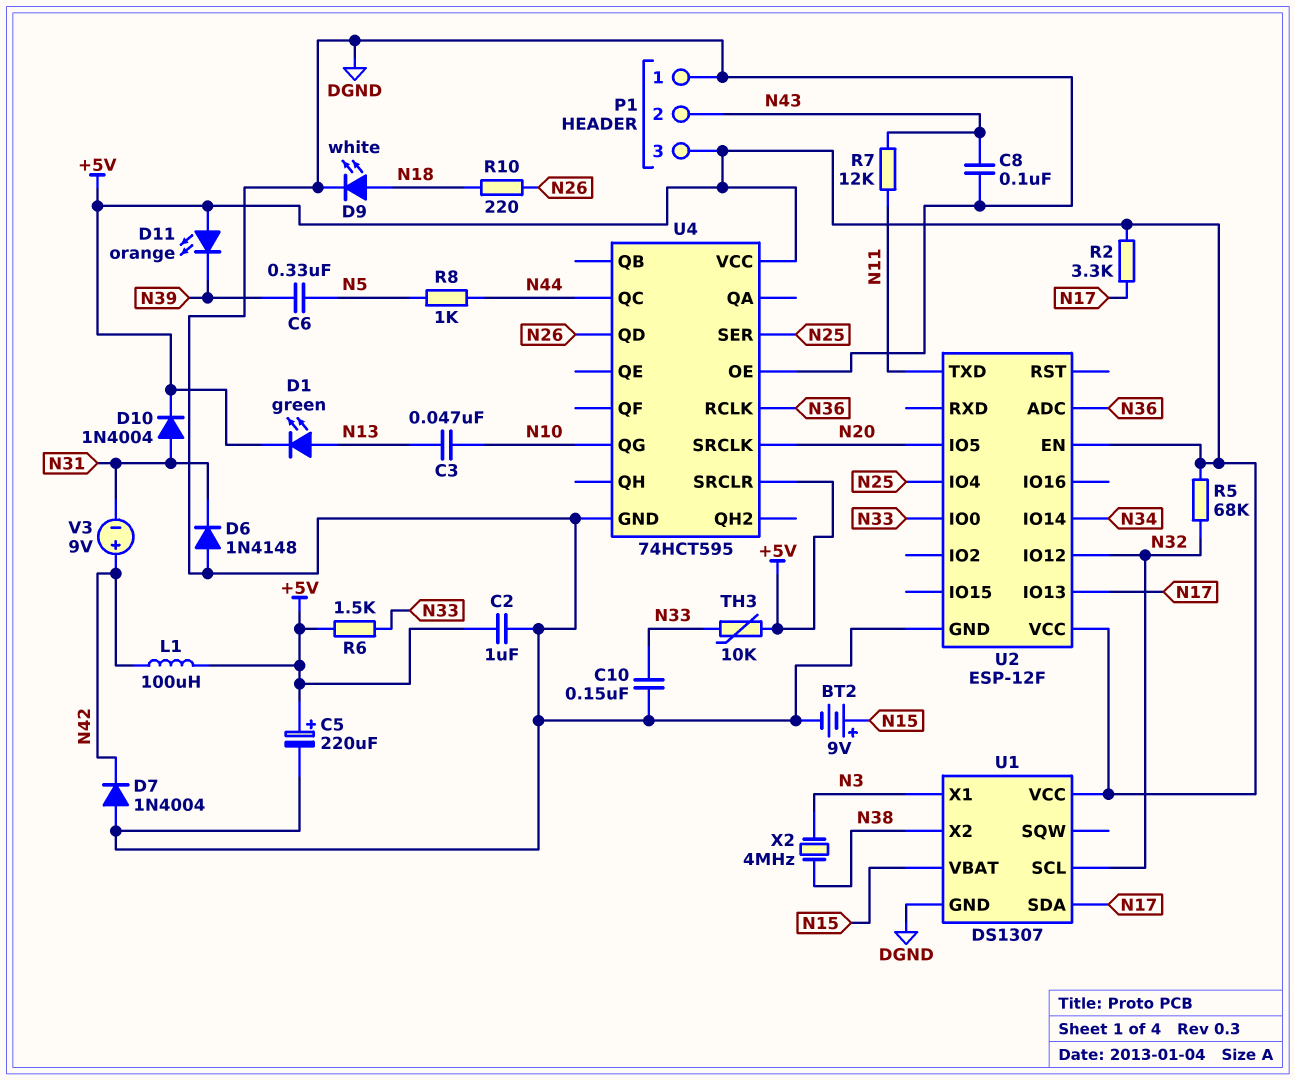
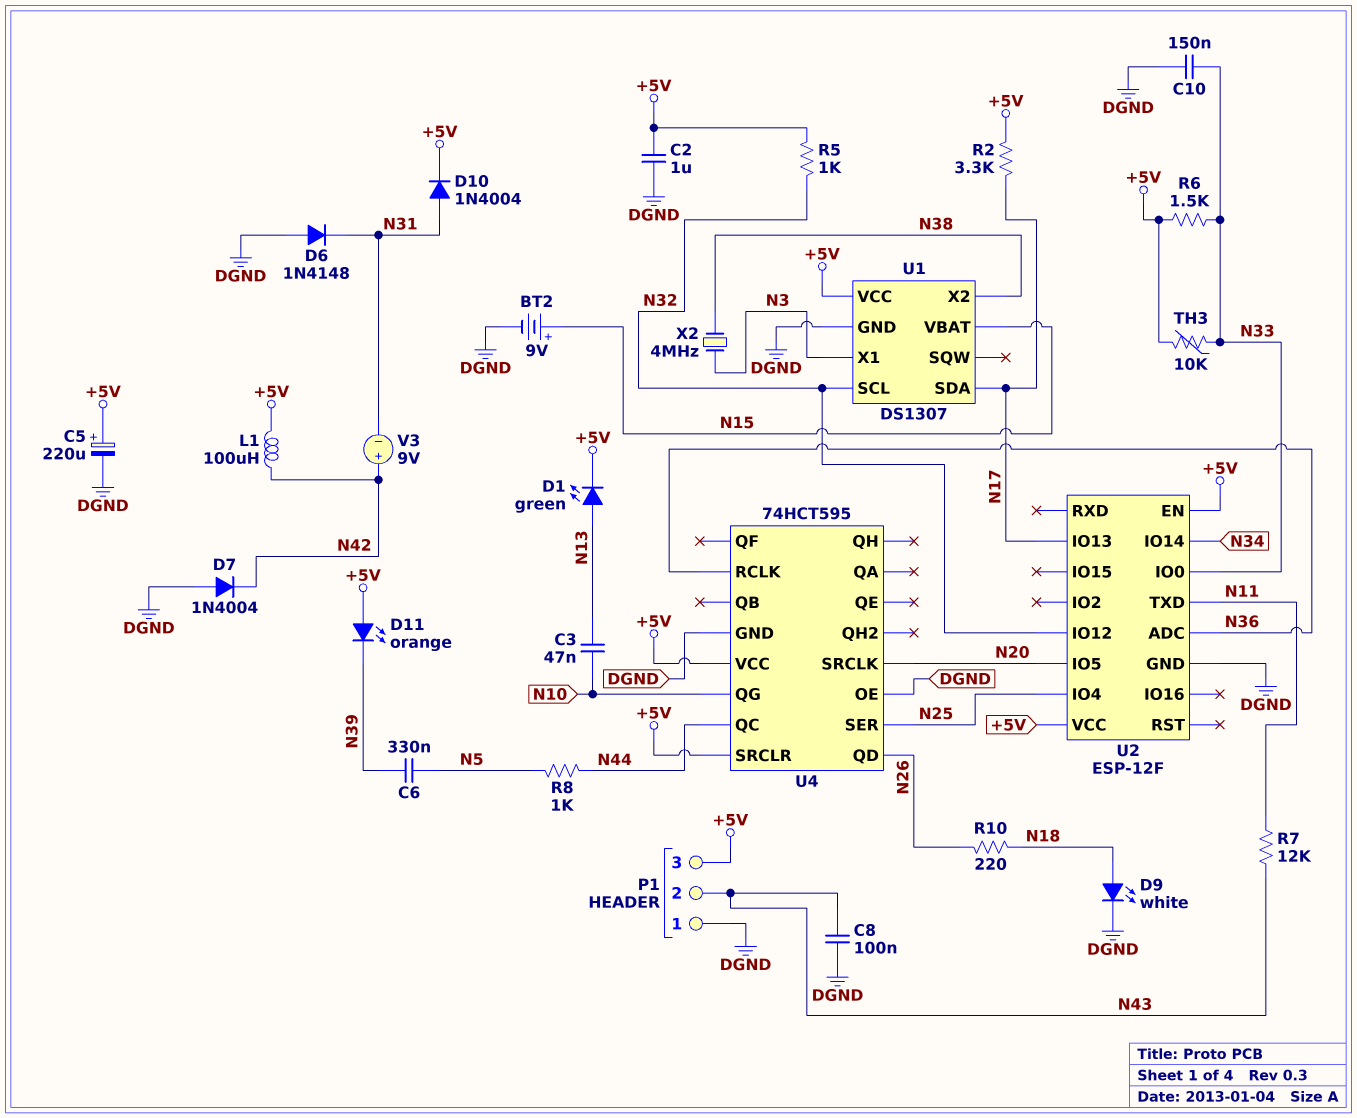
R5: 68k (+5V, N32) -> 1k (+5V, N32)

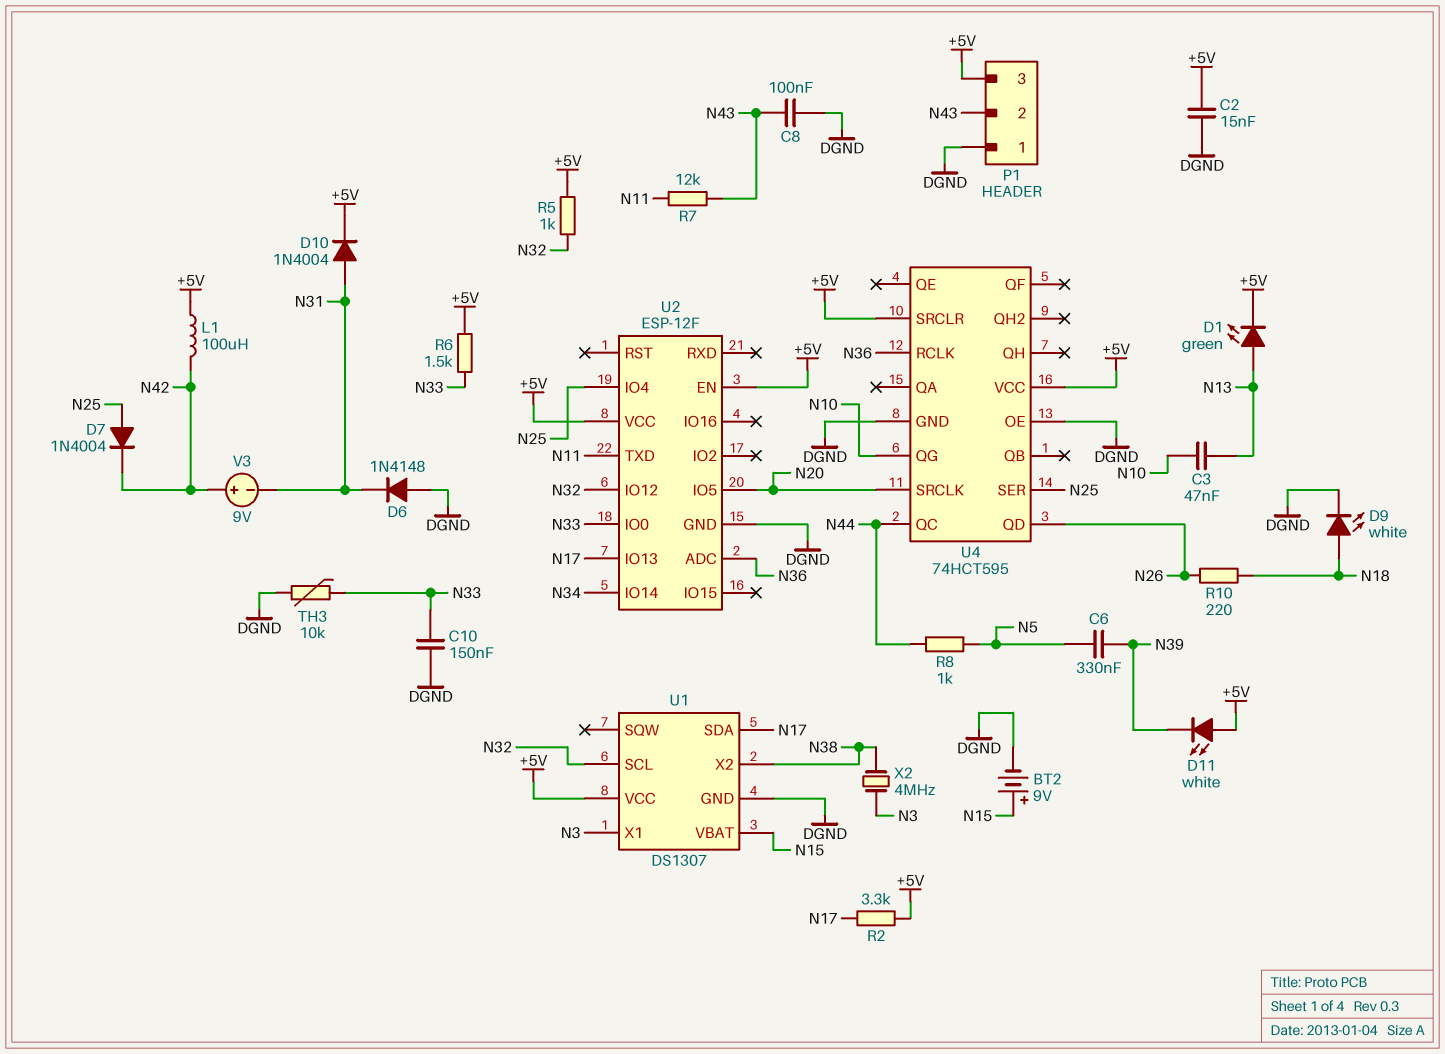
C2: 1uF (+5V, DGND) -> 15nF (+5V, DGND)
C5: 220uF (plus +5V, minus DGND) -> none
D7: diode 1N4004 (A DGND, K N42) -> diode 1N4004 (A N25, K N42)
D11: LED orange (A +5V, K N39) -> LED white (A +5V, K N39)
TH3: 10k (+5V, N33) -> 10k (DGND, N33)

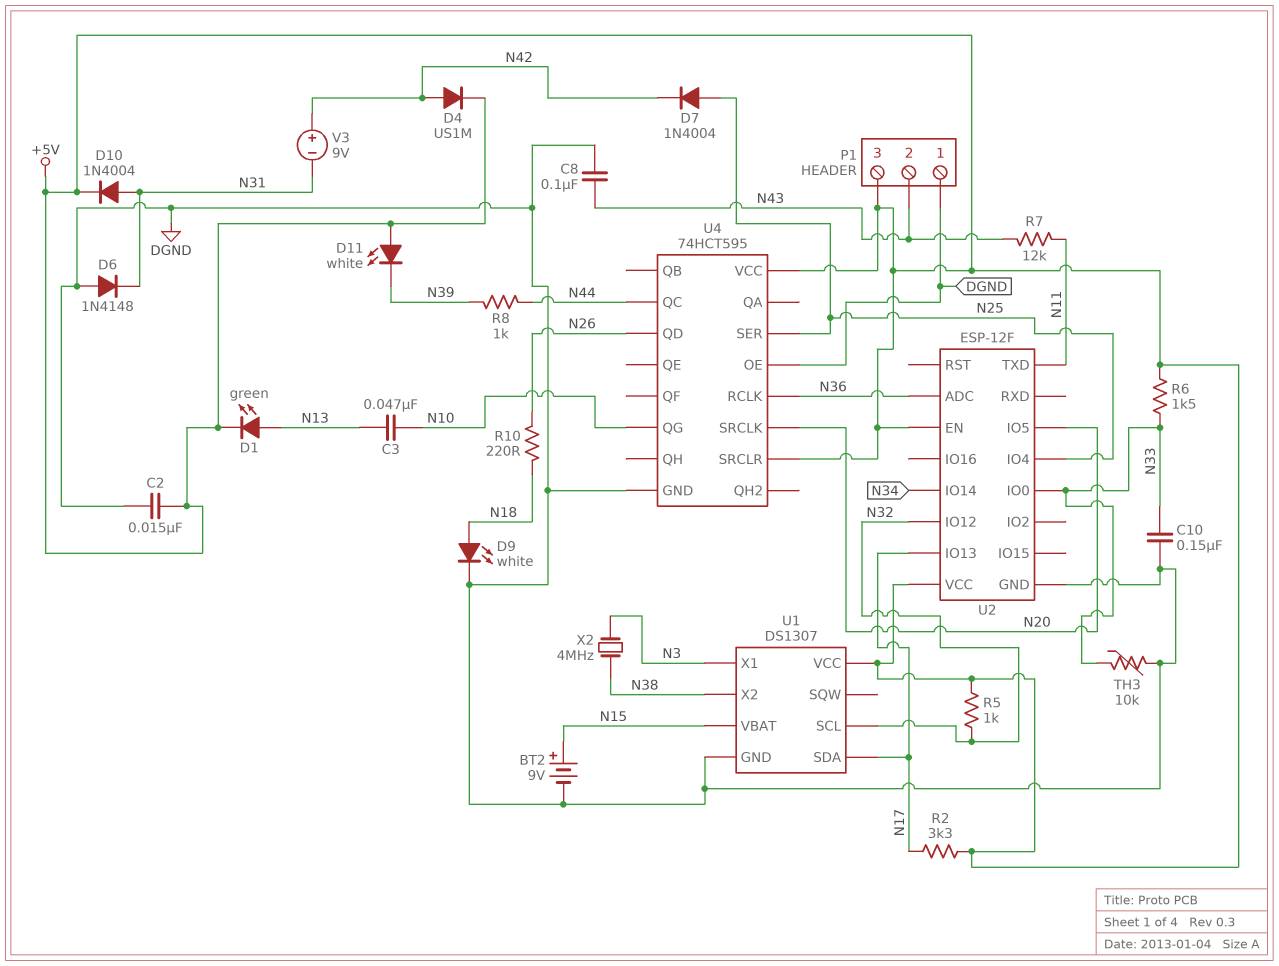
C6: 330nF (N5, N39) -> none
D4: none -> diode US1M (A N42, K +5V)
L1: 100uH (+5V, N42) -> none
R8: 1k (N5, N44) -> 1k (N39, N44)

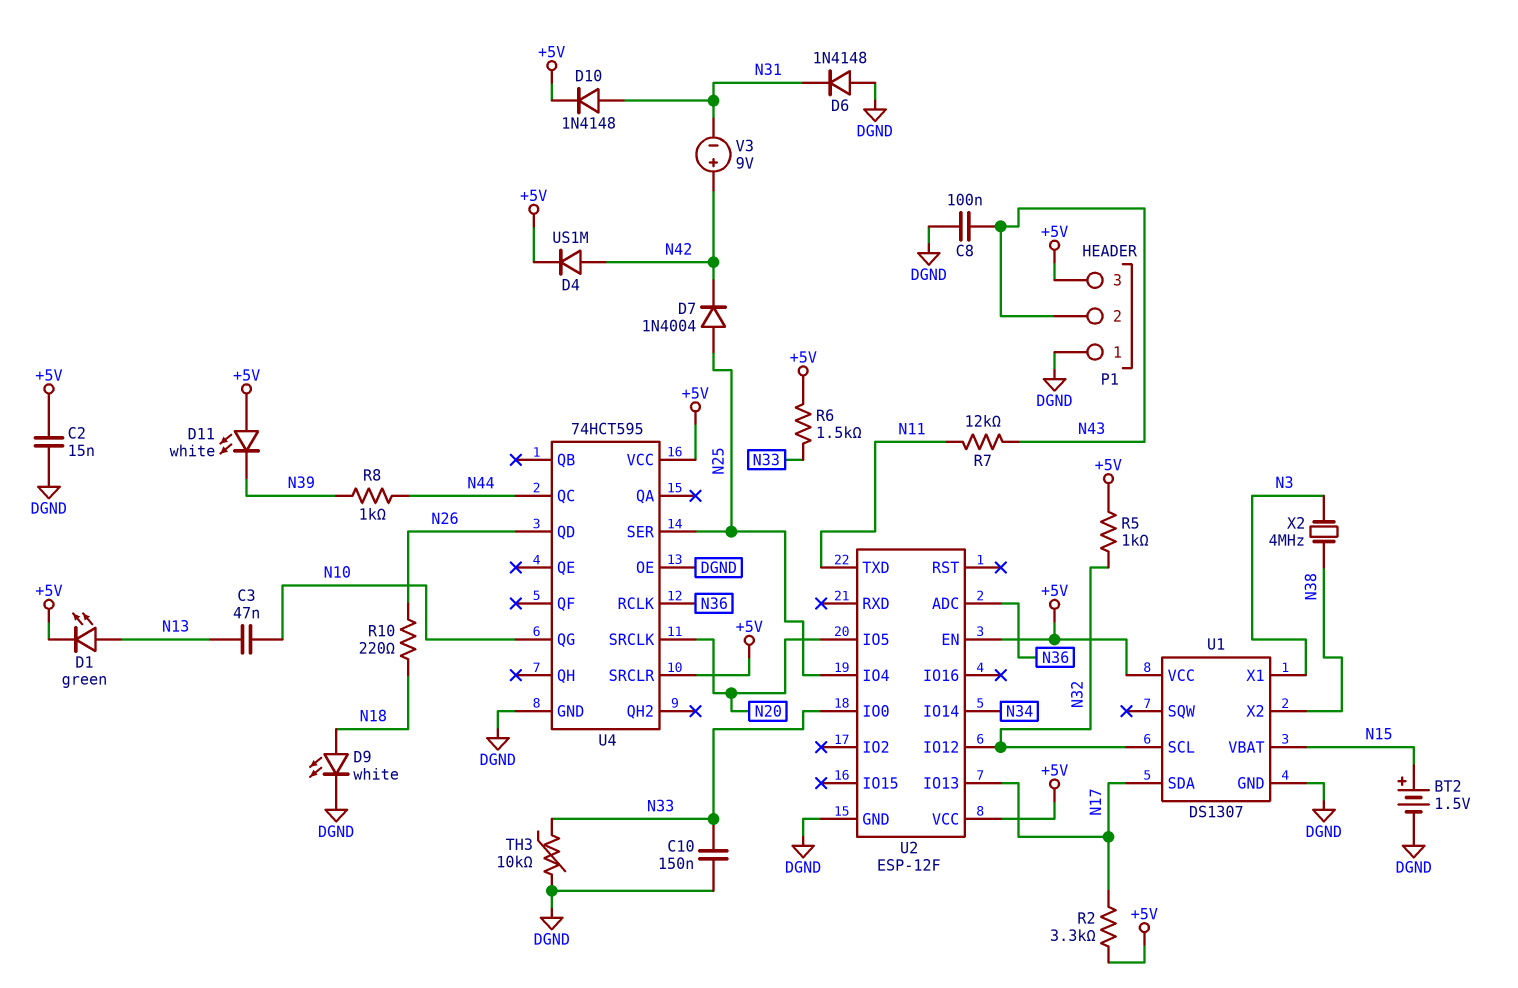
BT2: 9V (plus N15, minus DGND) -> 1.5V (plus N15, minus DGND)
D10: diode 1N4004 (A N31, K +5V) -> diode 1N4148 (A N31, K +5V)

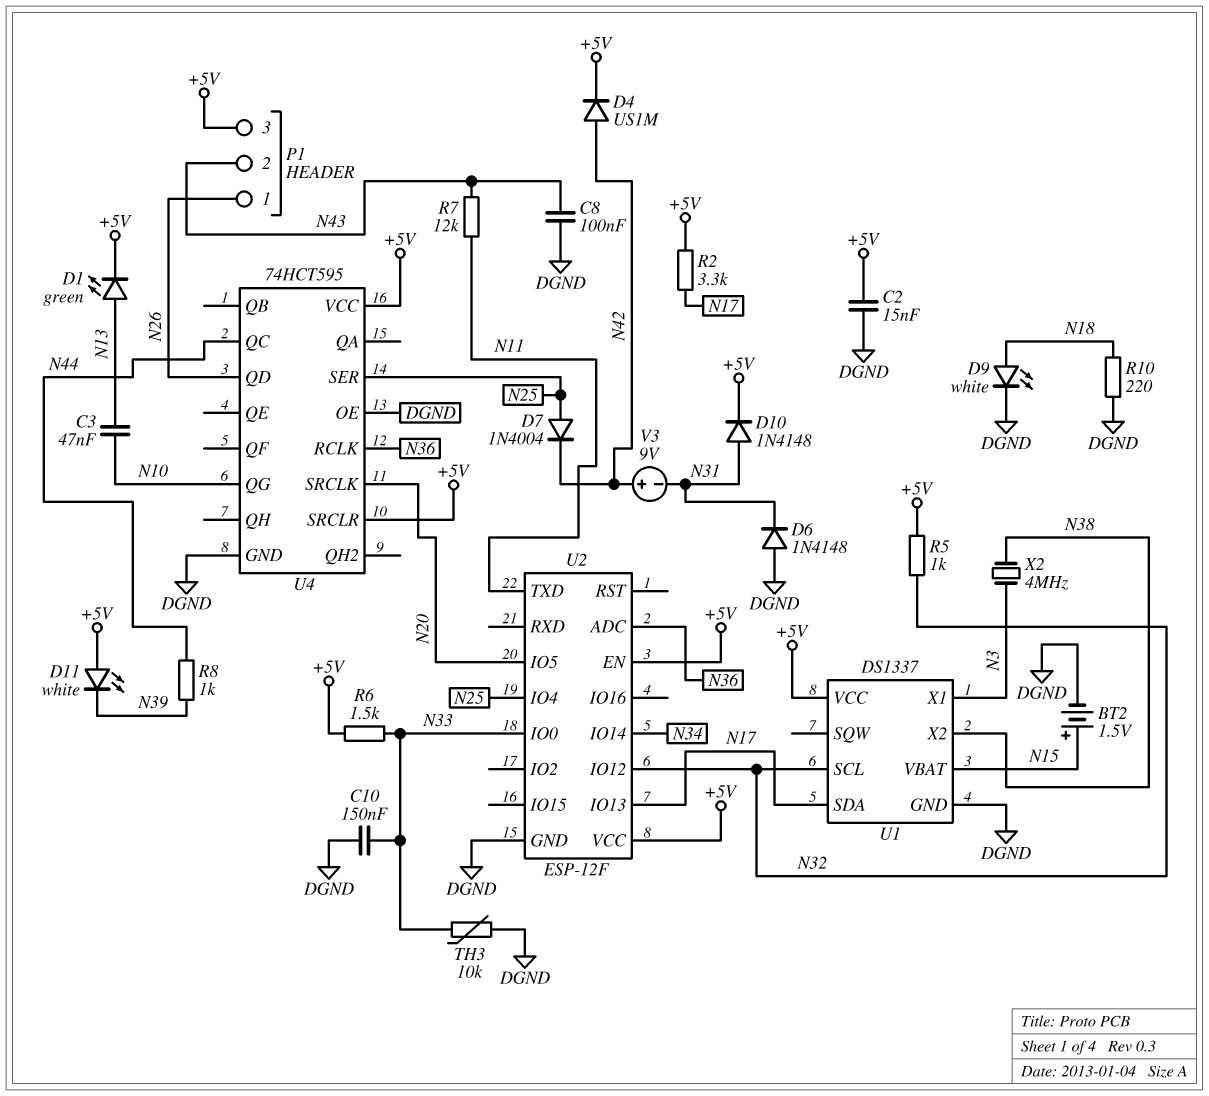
P1 pin 1: DGND -> N26
R10: 220 (N18, N26) -> 220 (DGND, N18)
U1: DS1307 -> DS1337

